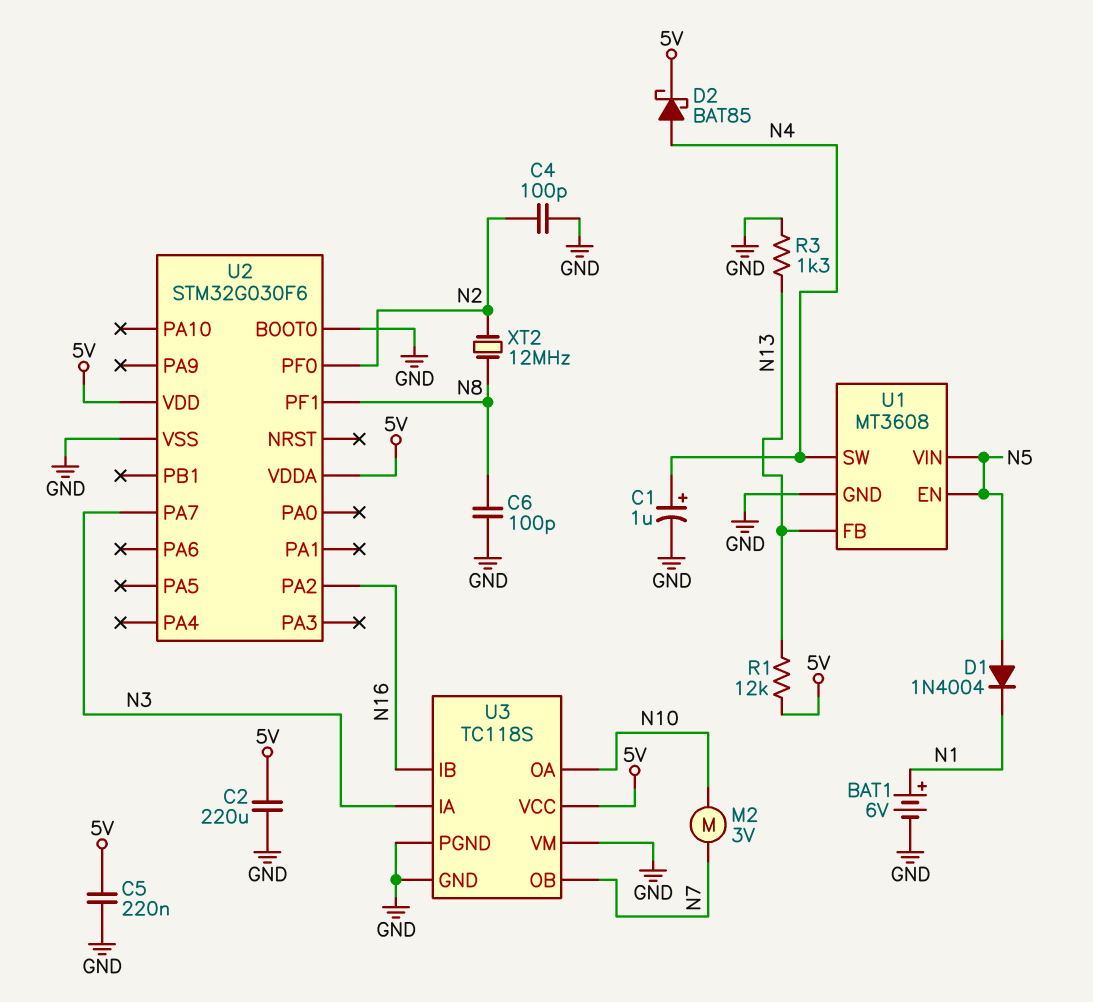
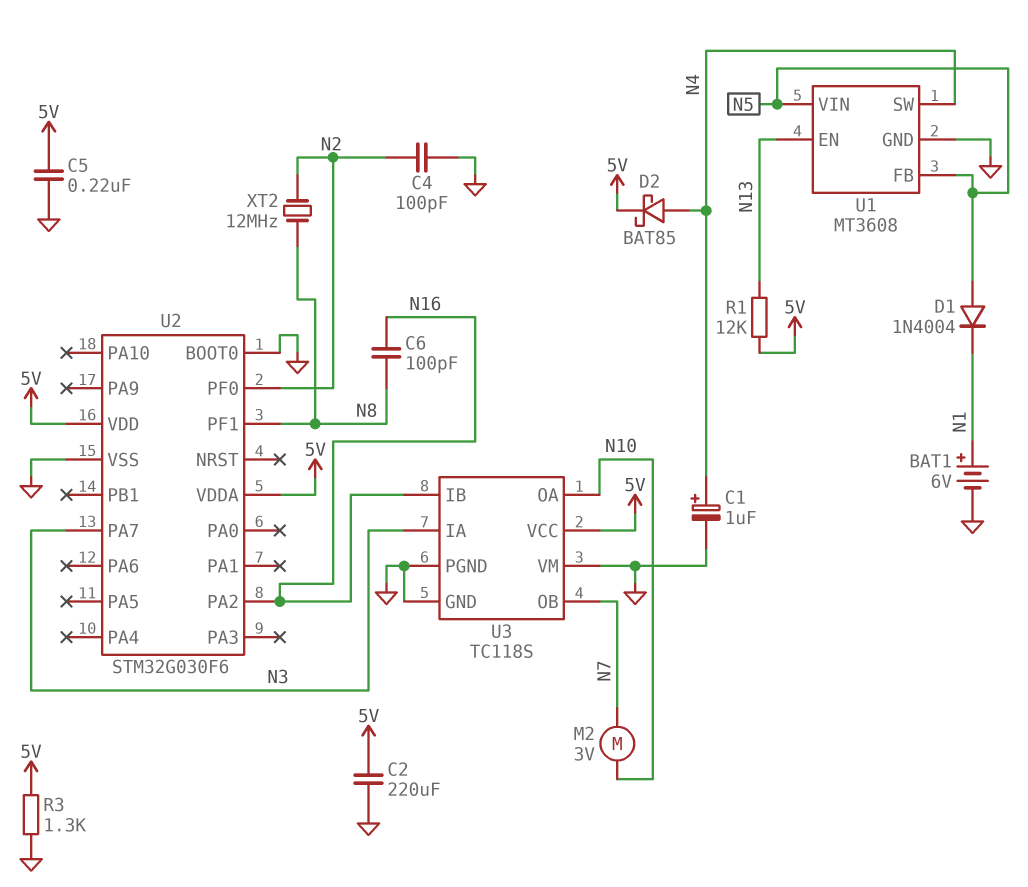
C6: 100pF (GND, N8) -> 100pF (N8, N16)
R3: 1.3k (GND, N13) -> 1.3k (5V, GND)
U1 pin EN: N5 -> N13
U1 pin FB: N13 -> N5

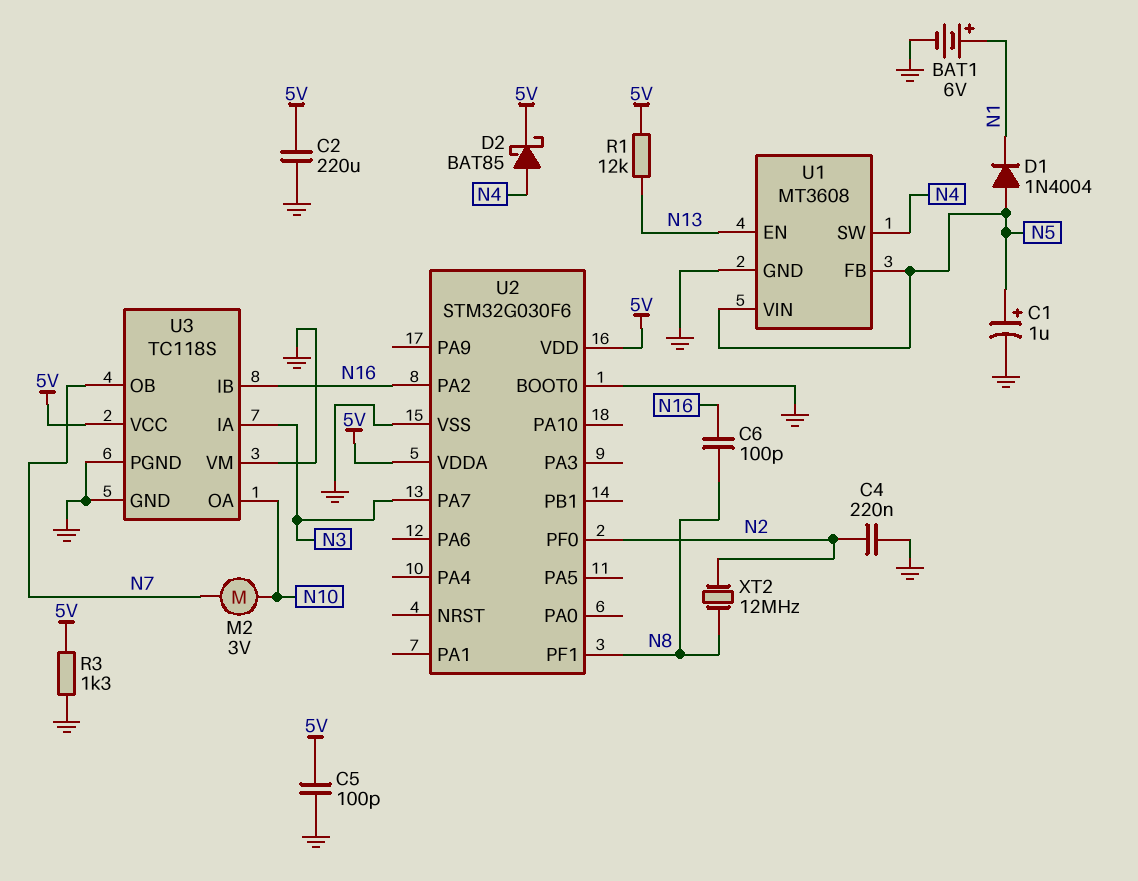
C1: 1uF (plus N4, minus GND) -> 1uF (plus N5, minus GND)
C4: 100pF (GND, N2) -> 220nF (GND, N2)
C5: 220nF (5V, GND) -> 100pF (5V, GND)

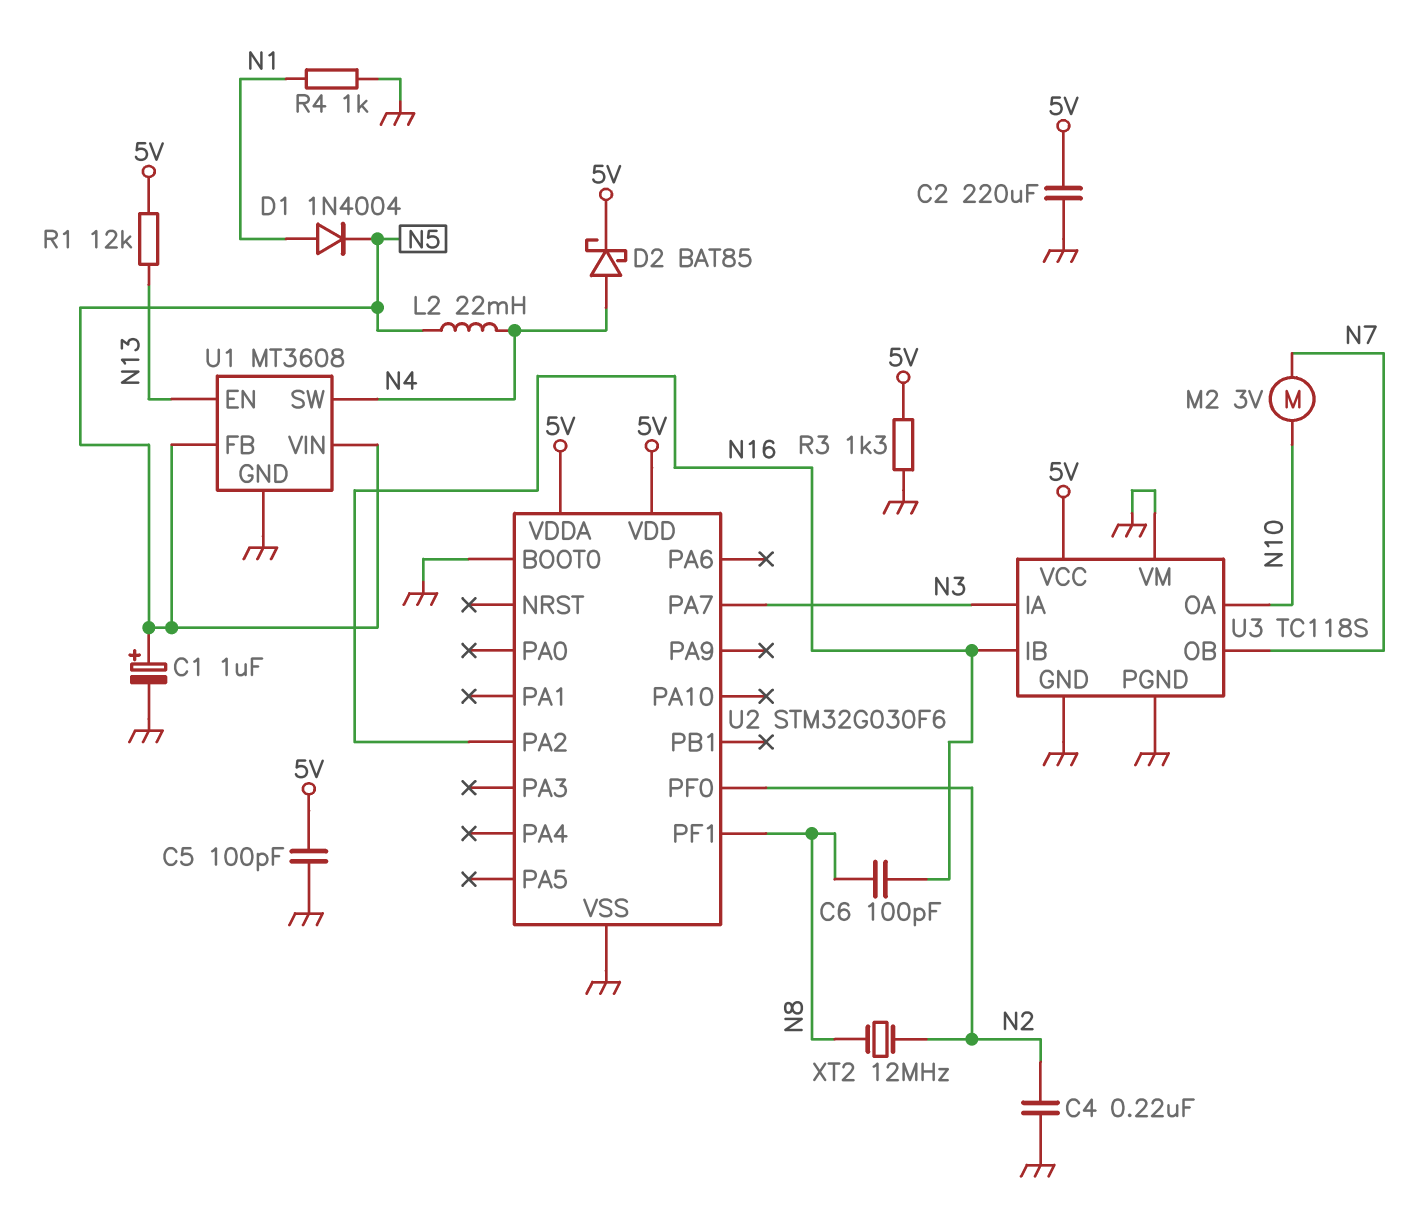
BAT1: 6V (plus N1, minus GND) -> none
D1: diode 1N4004 (A N5, K N1) -> diode 1N4004 (A N1, K N5)
L2: none -> 22mH (N4, N5)
R4: none -> 1k (GND, N1)

